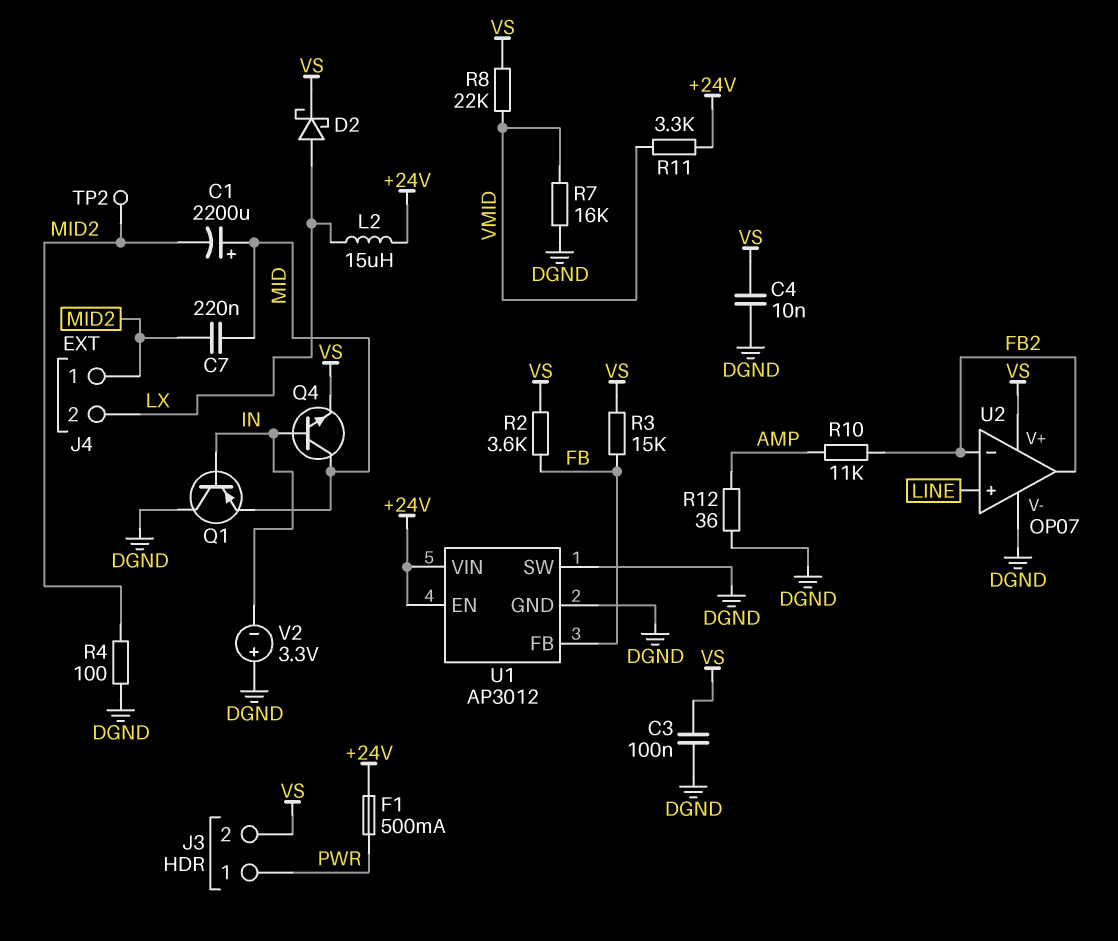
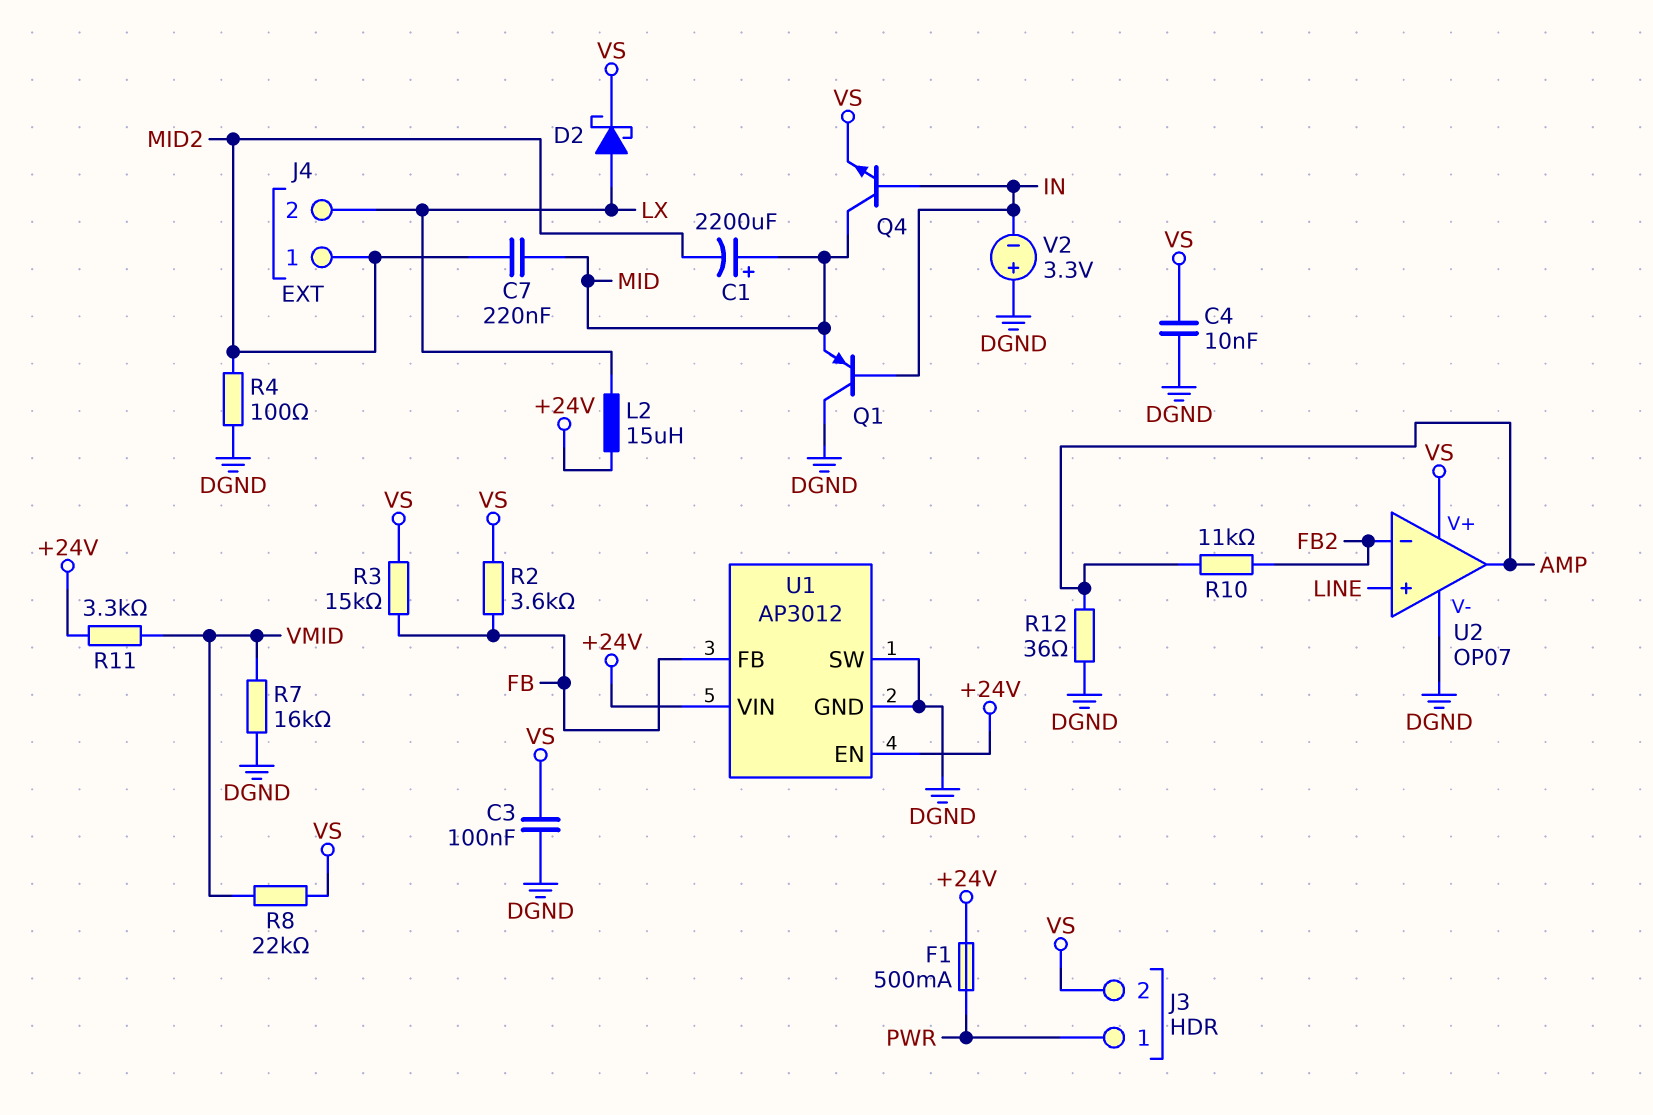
TP2: test point (MID2) -> none
U2 pin out: FB2 -> AMP

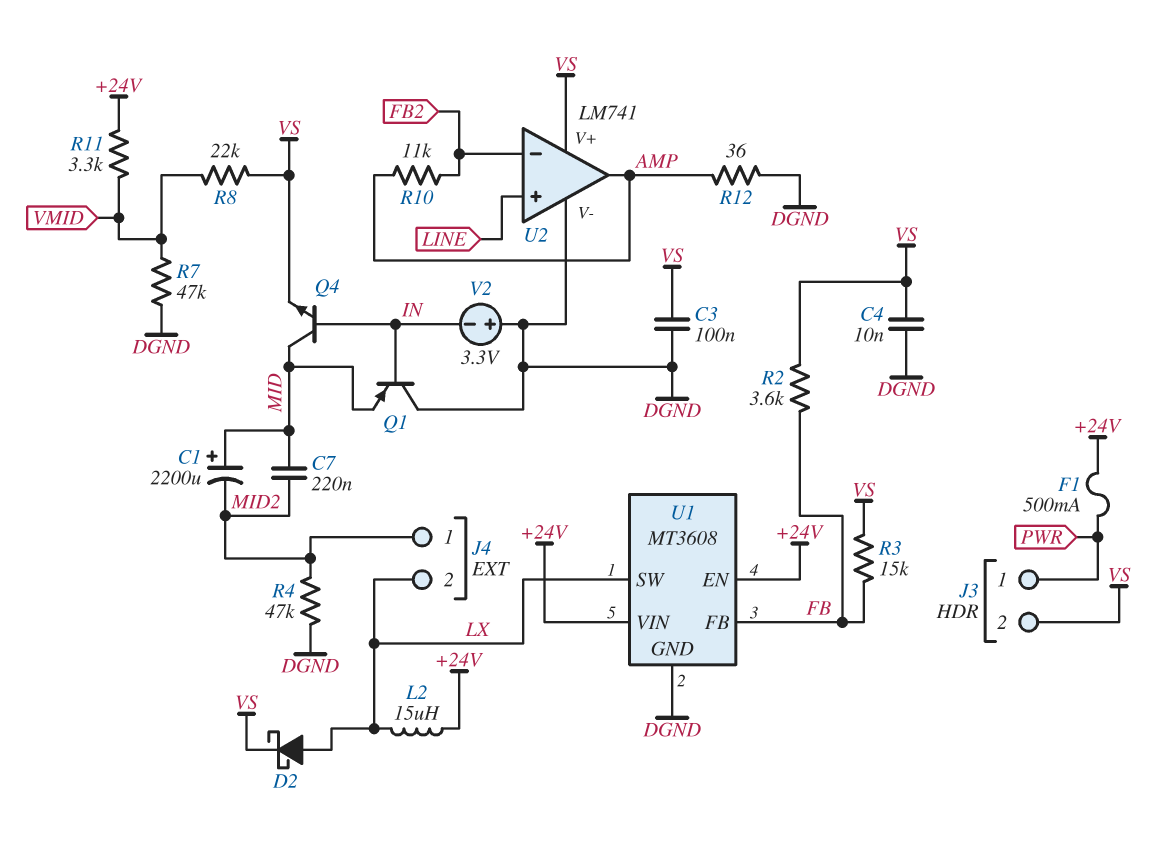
R4: 100 (DGND, MID2) -> 47k (DGND, MID2)
R7: 16k (DGND, VMID) -> 47k (DGND, VMID)
U1: AP3012 -> MT3608
U1 pin SW: DGND -> LX
U2: OP07 -> LM741

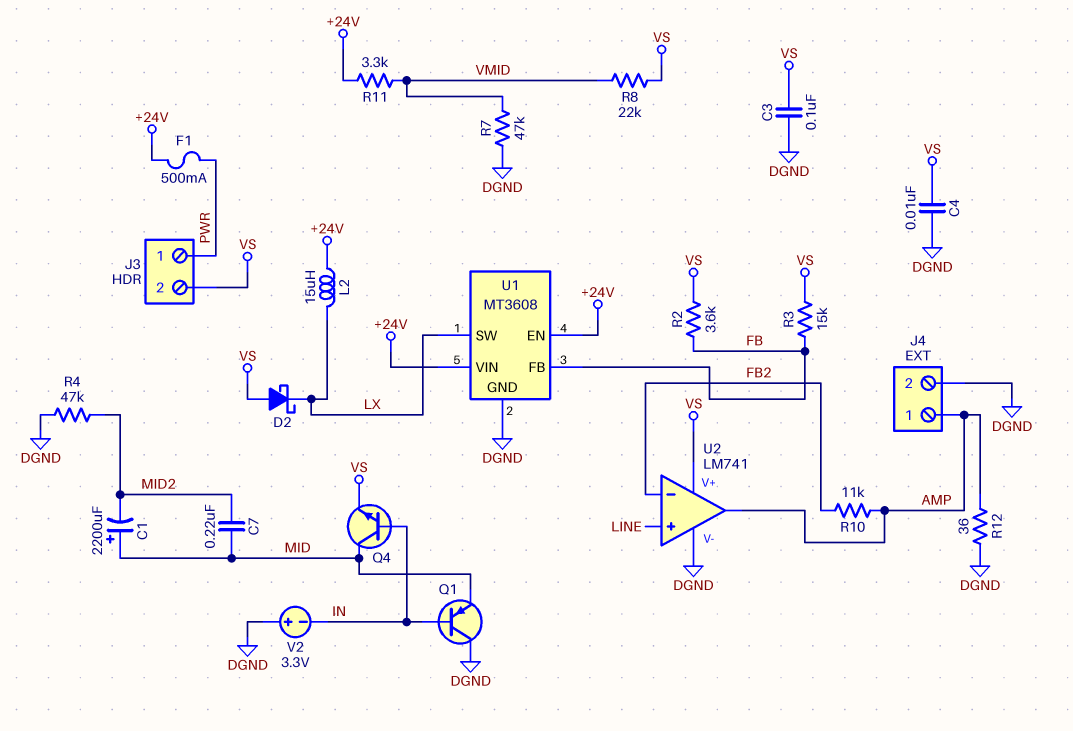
D2: schottky (A LX, K VS) -> schottky (A VS, K LX)
J4 pin 1: MID2 -> AMP
J4 pin 2: LX -> DGND

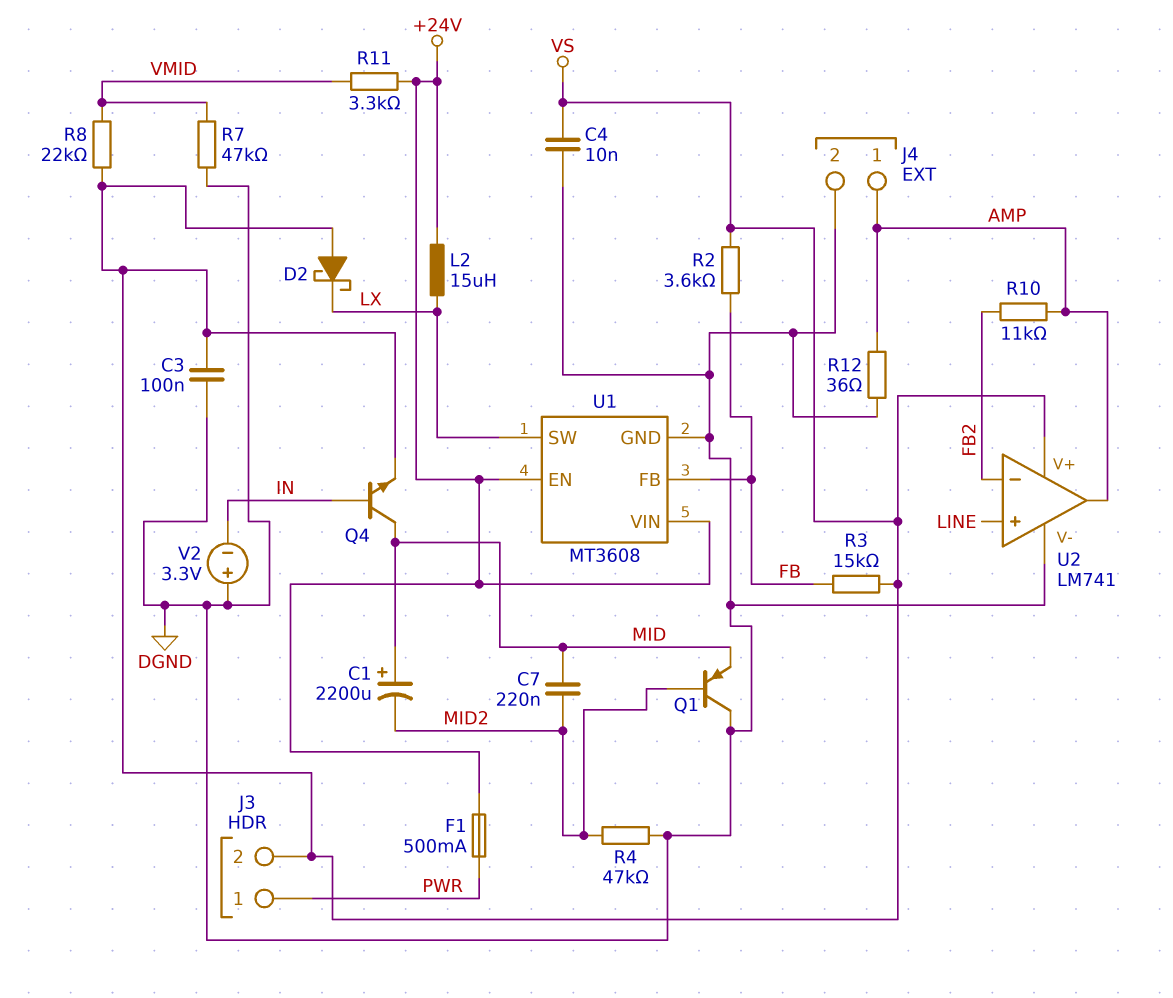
Q1: PNP (B IN, C DGND, E MID) -> PNP (B MID2, C DGND, E MID)

